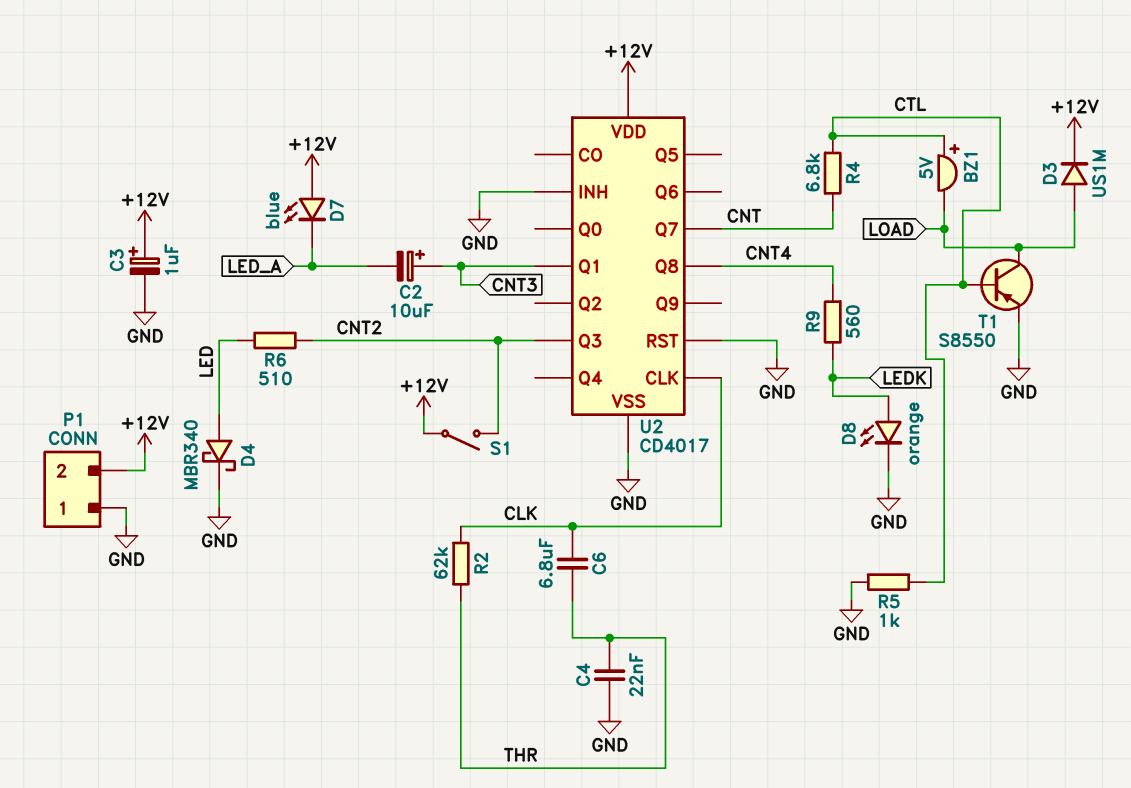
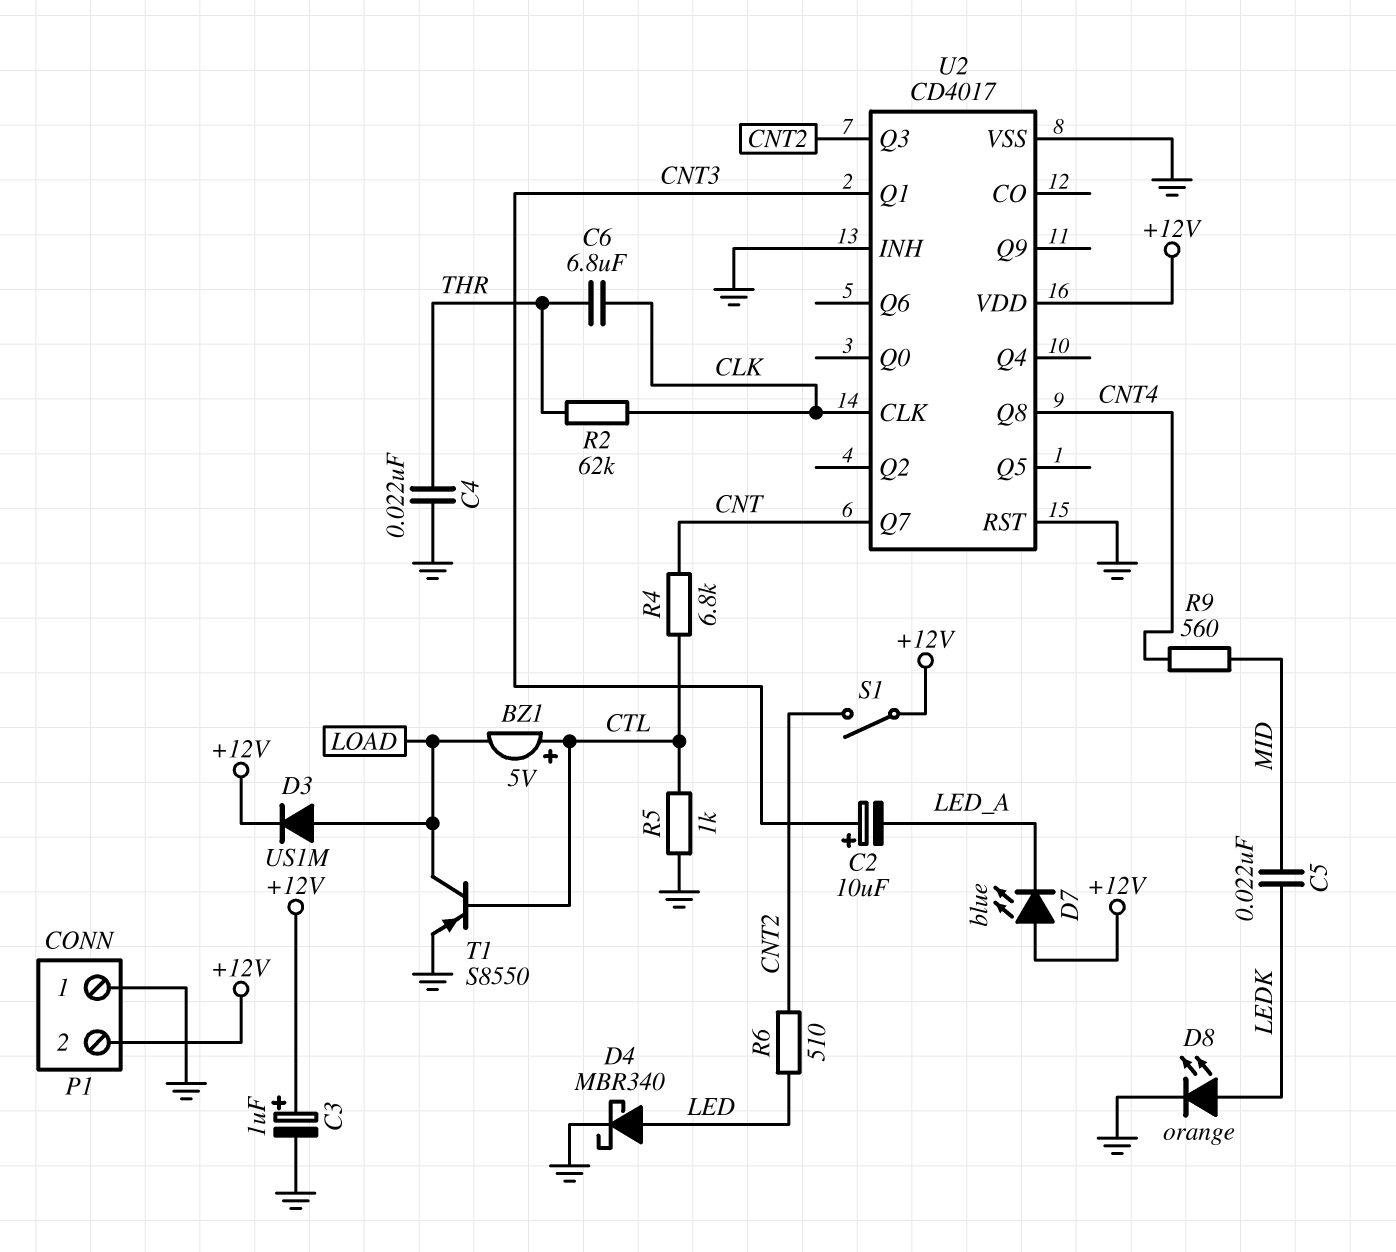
C5: none -> 22nF (LEDK, MID)
R9: 560 (CNT4, LEDK) -> 560 (CNT4, MID)

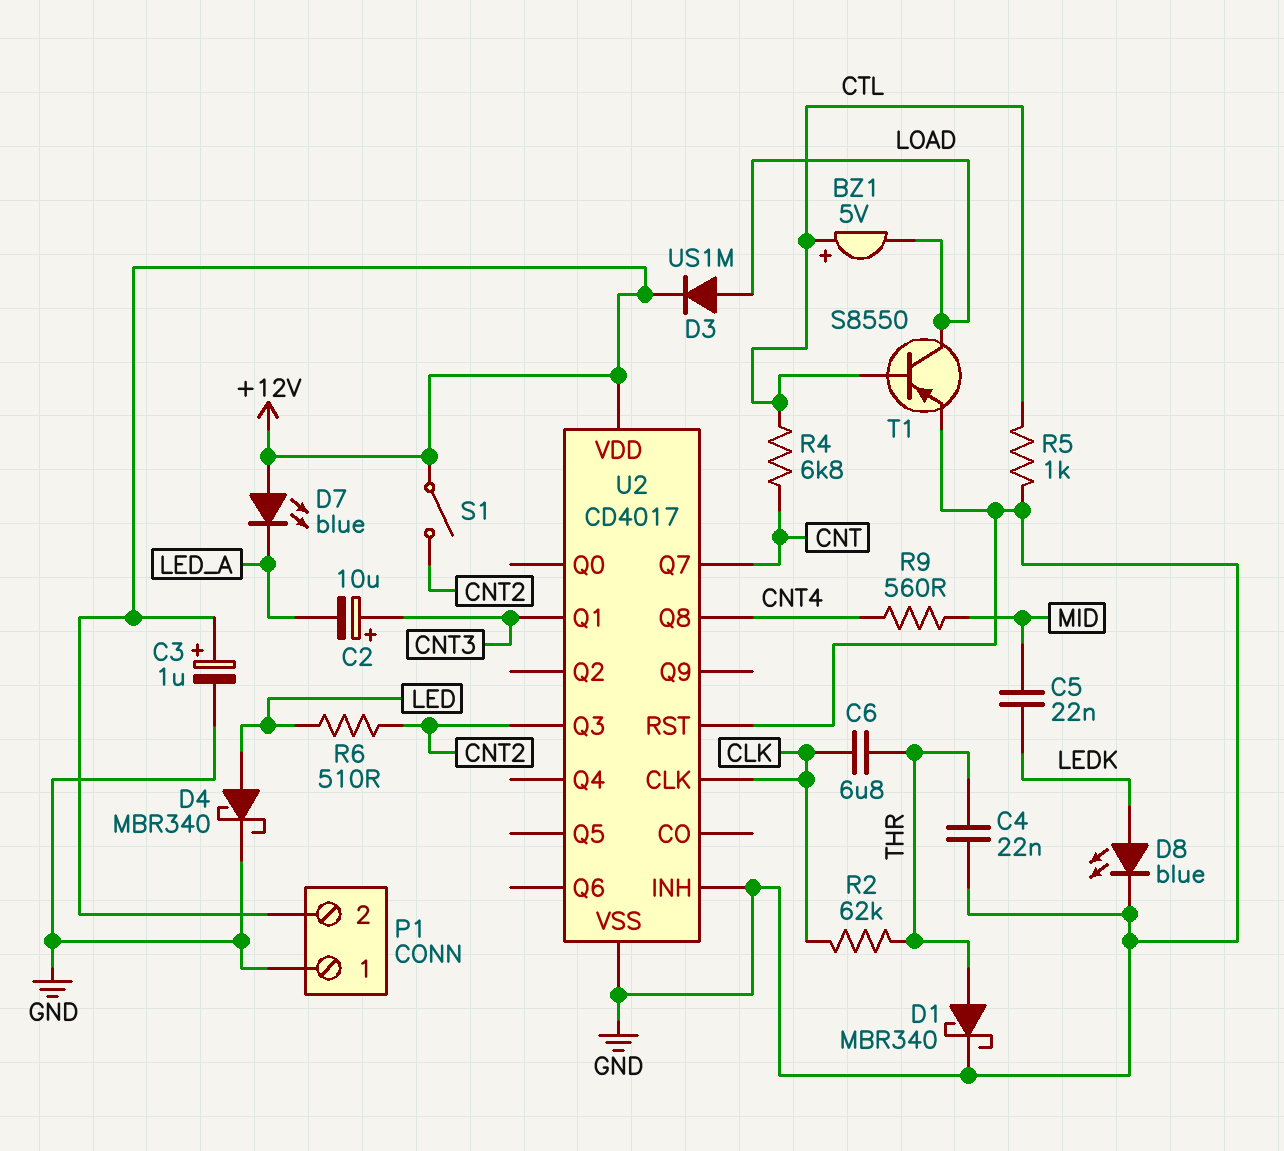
D1: none -> schottky MBR340 (A THR, K GND)
D8: LED orange (A LEDK, K GND) -> LED blue (A LEDK, K GND)

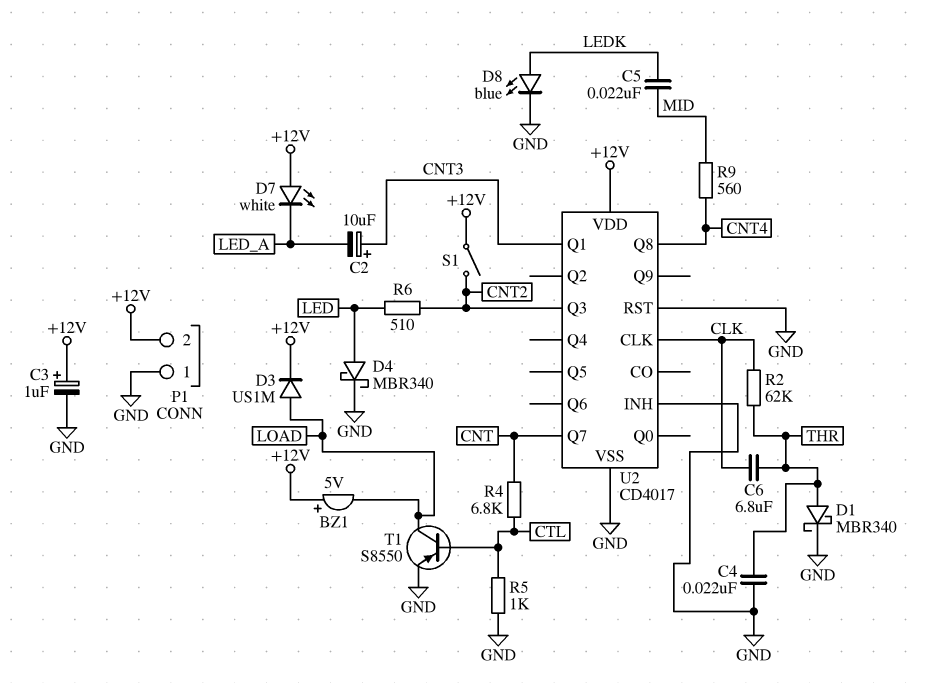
BZ1: buzzer 5V (plus CTL, minus LOAD) -> buzzer 5V (plus +12V, minus LOAD)
D7: LED blue (A +12V, K LED_A) -> LED white (A +12V, K LED_A)

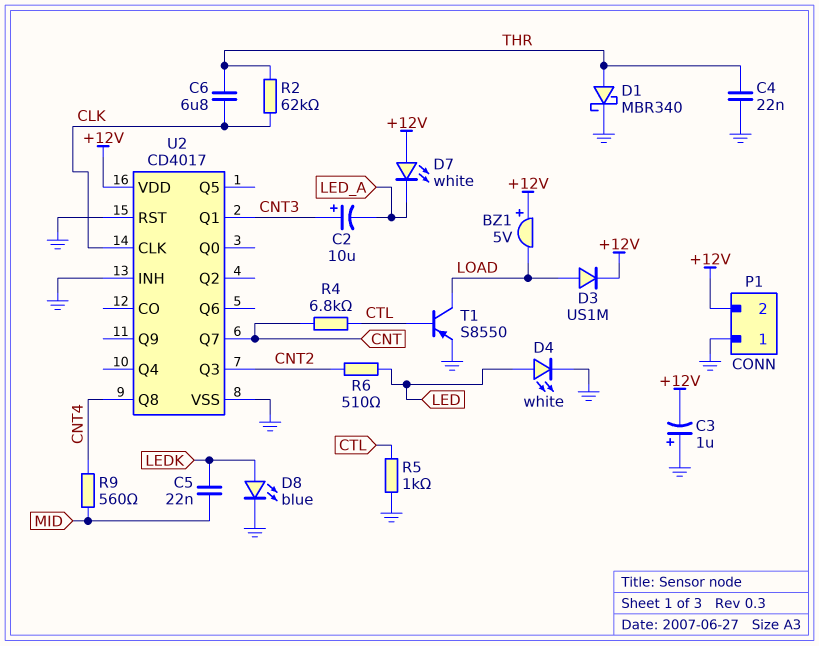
C3: 1uF (plus +12V, minus GND) -> 1uF (plus GND, minus +12V)
D4: schottky MBR340 (A LED, K GND) -> LED white (A LED, K GND)
S1: switch (+12V, CNT2) -> none

